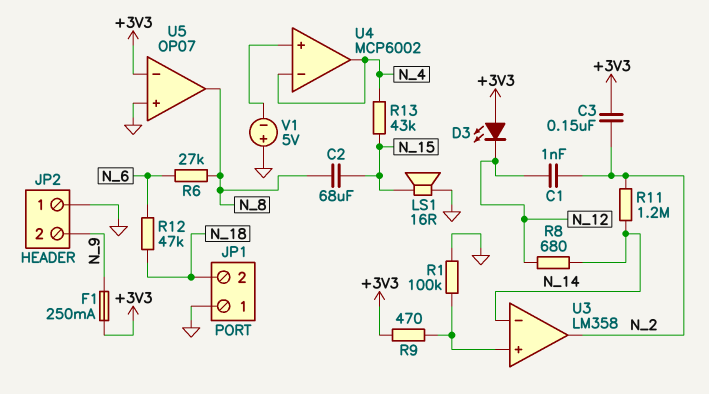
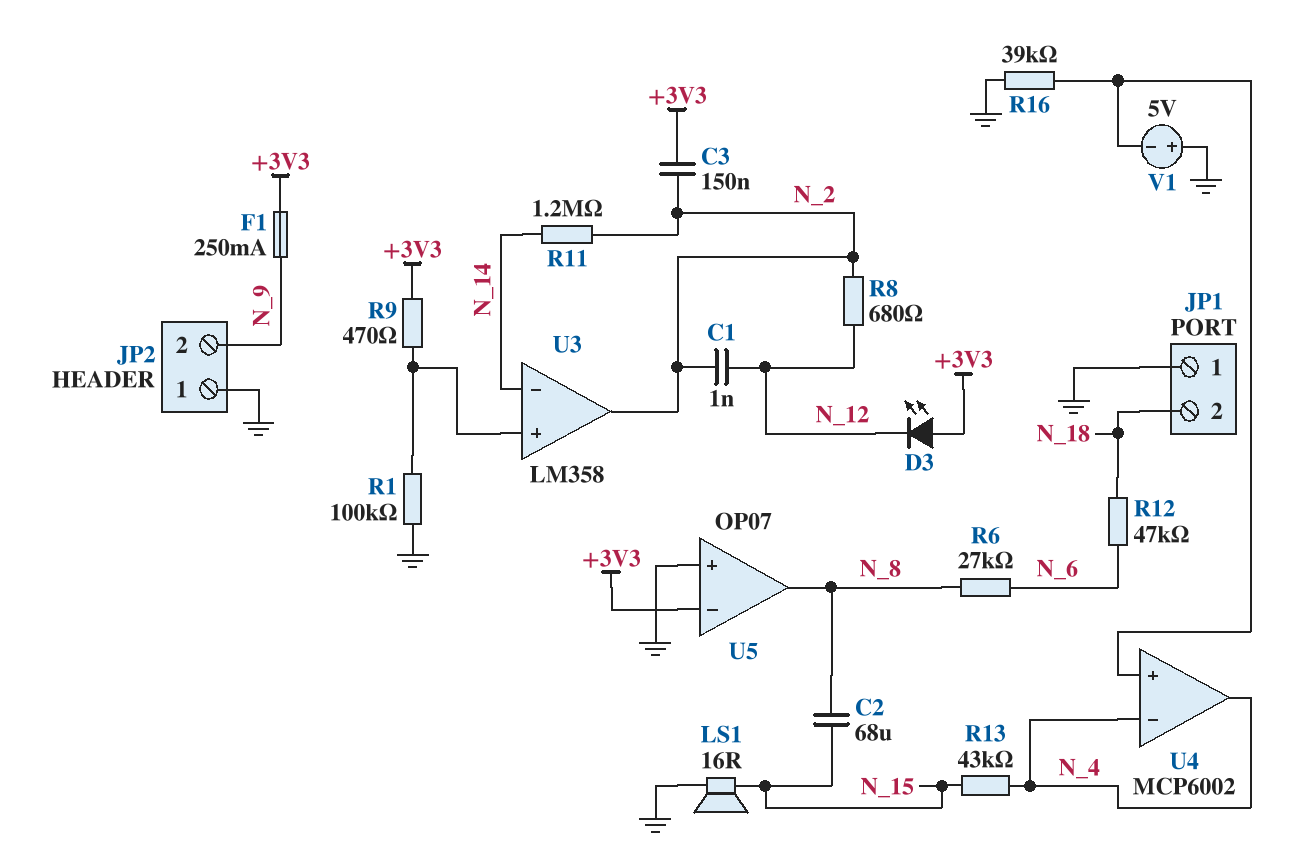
R8: 680 (N_12, N_14) -> 680 (N_2, N_12)
R16: none -> 39k (GND, U4/in+)

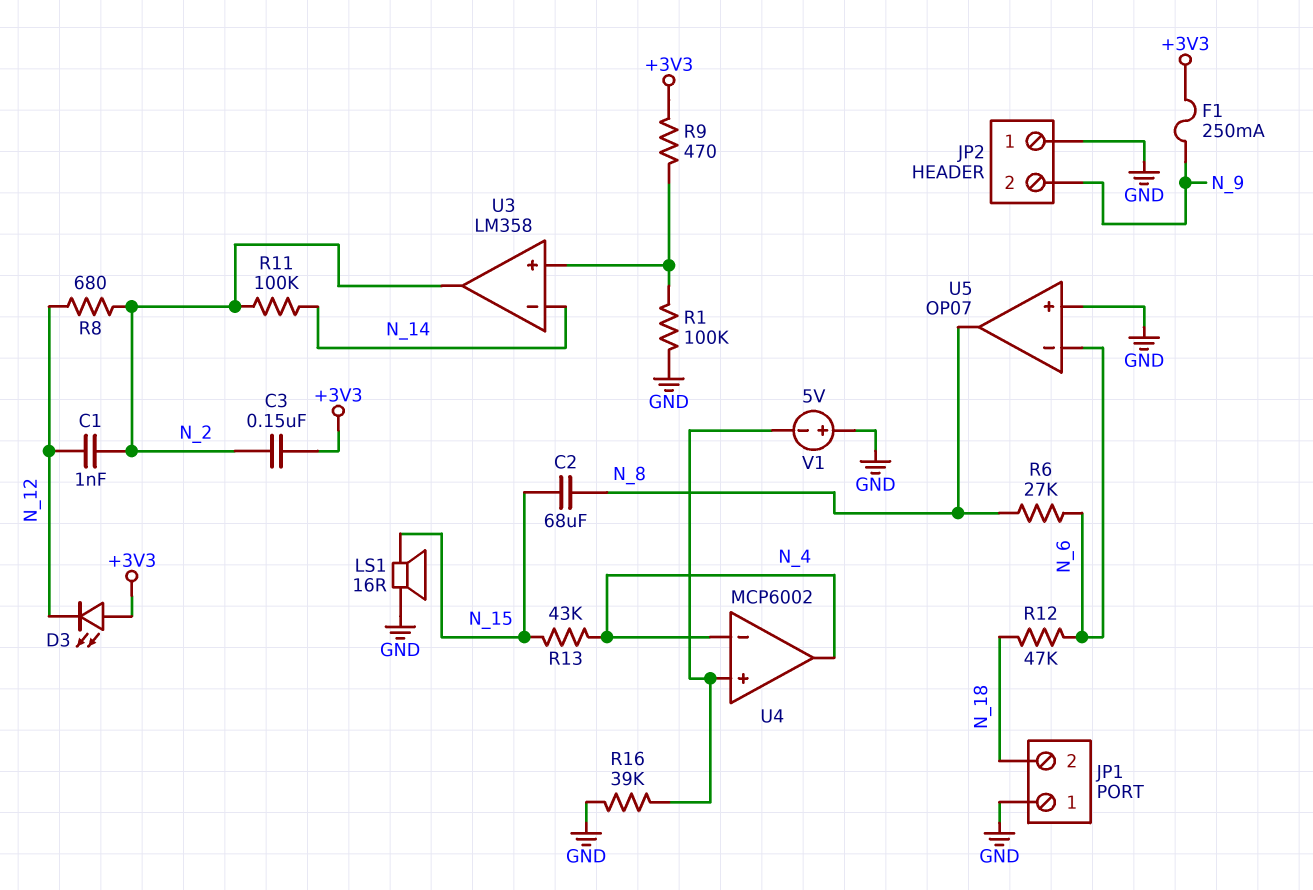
R11: 1.2M (N_2, N_14) -> 100k (N_2, N_14)
U5 pin in-: +3V3 -> N_6

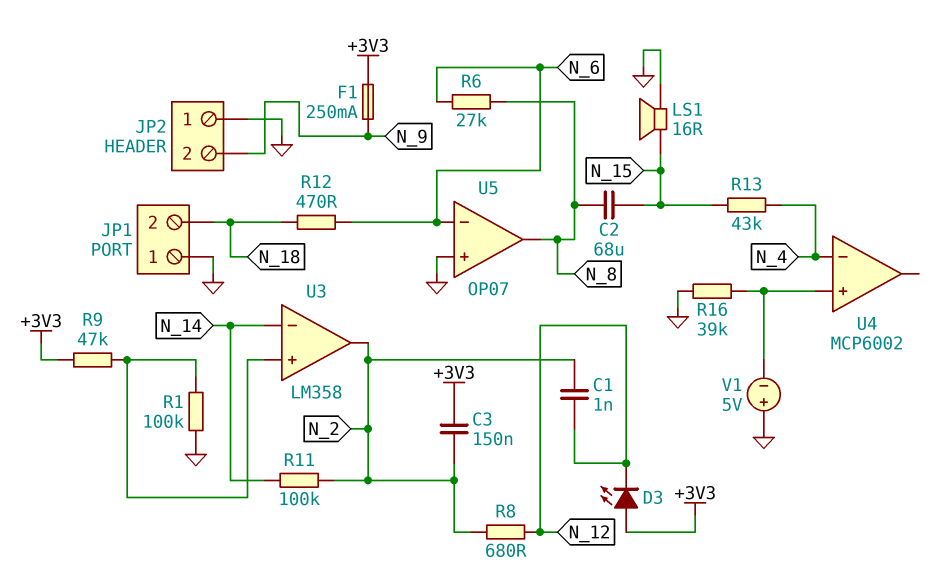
R9: 470 (+3V3, U3/in+) -> 47k (+3V3, U3/in+)
R12: 47k (N_6, N_18) -> 470 (N_6, N_18)
U4 pin out: N_4 -> none

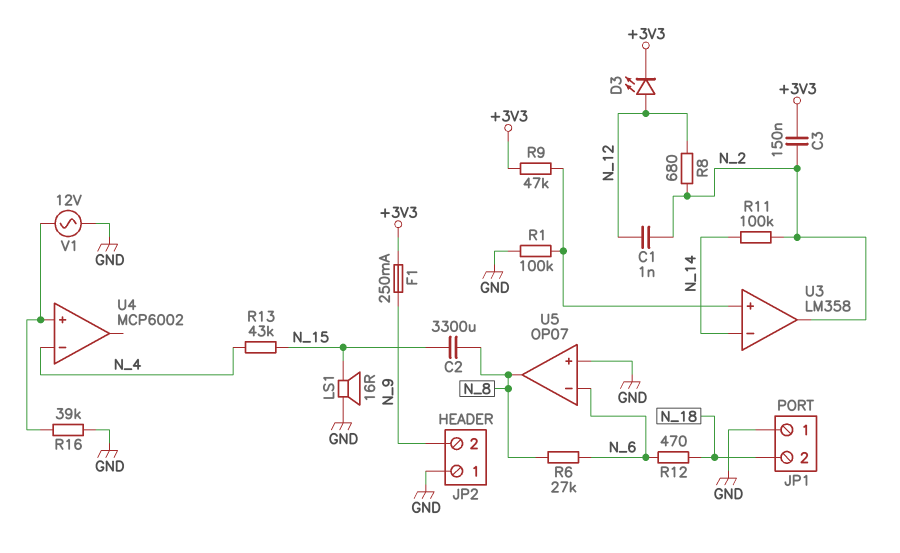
C2: 68uF (N_8, N_15) -> 3300uF (N_8, N_15)
D3: LED (A +3V3, K N_12) -> LED (A N_12, K +3V3)
V1: 5V (plus GND, minus U4/in+) -> AC 12V (GND, U4/in+)

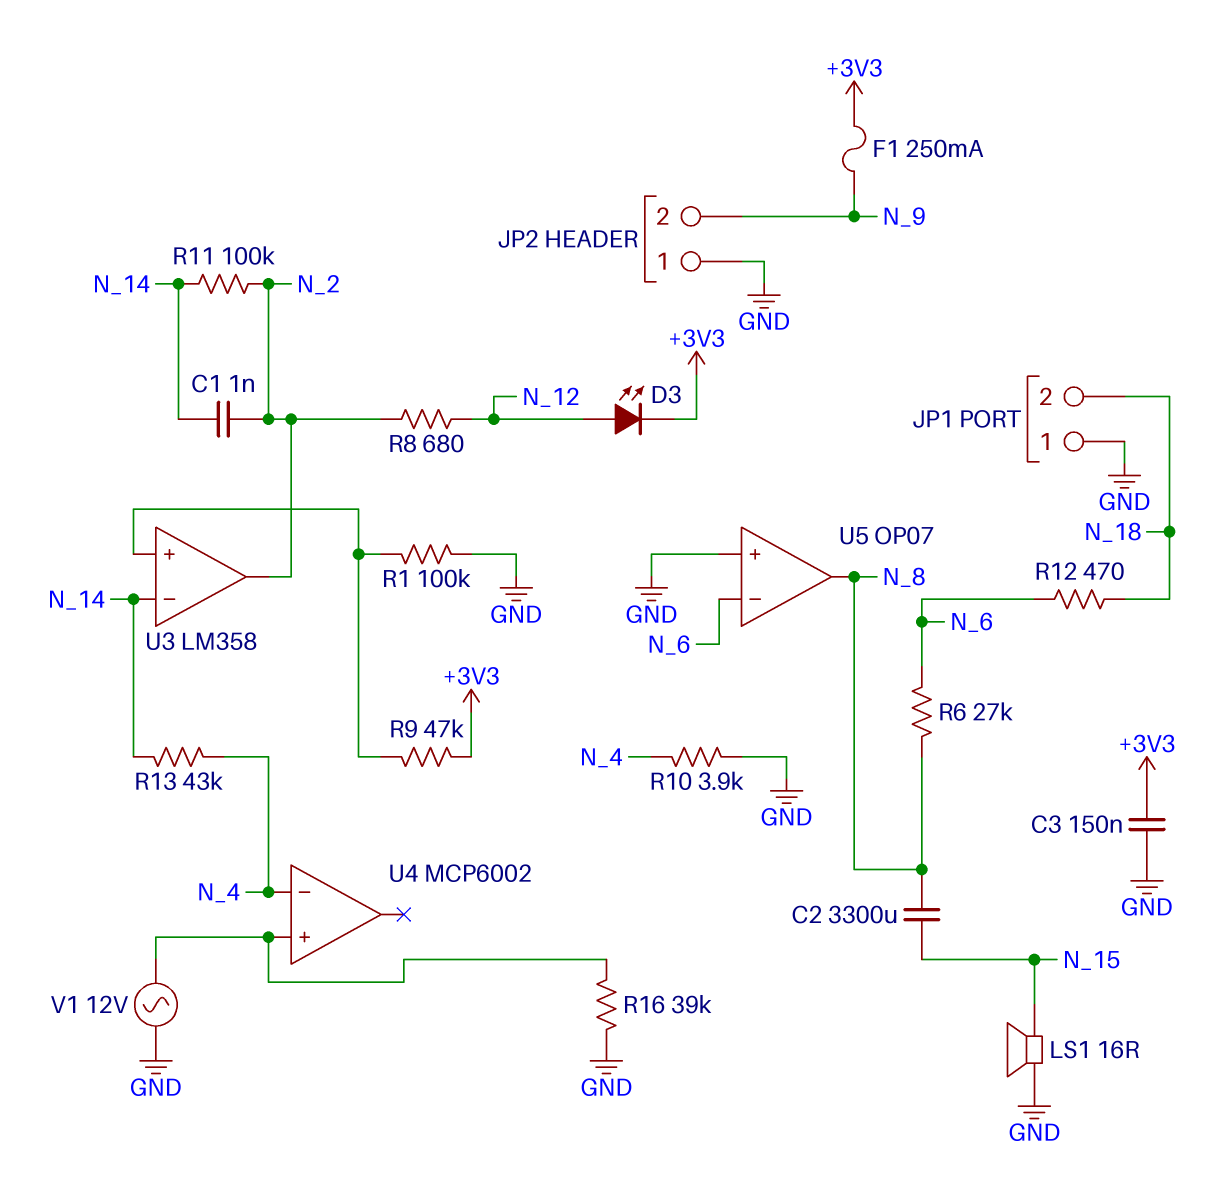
C1: 1nF (N_2, N_12) -> 1nF (N_2, N_14)
C3: 150nF (+3V3, N_2) -> 150nF (+3V3, GND)
R10: none -> 3.9k (GND, N_4)
R13: 43k (N_4, N_15) -> 43k (N_4, N_14)

